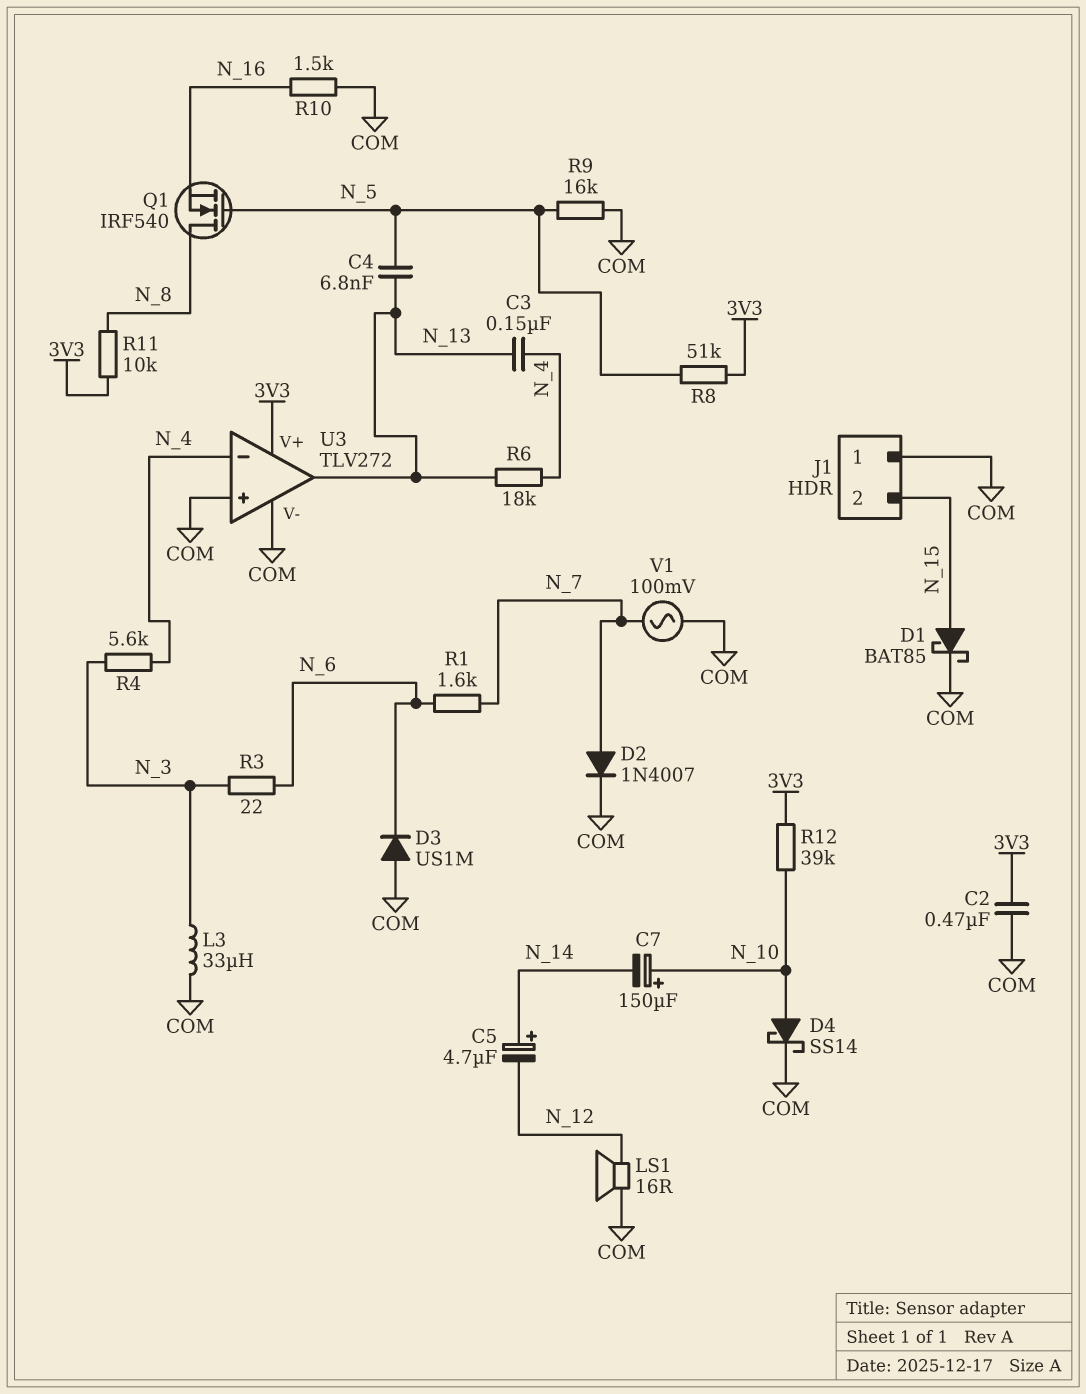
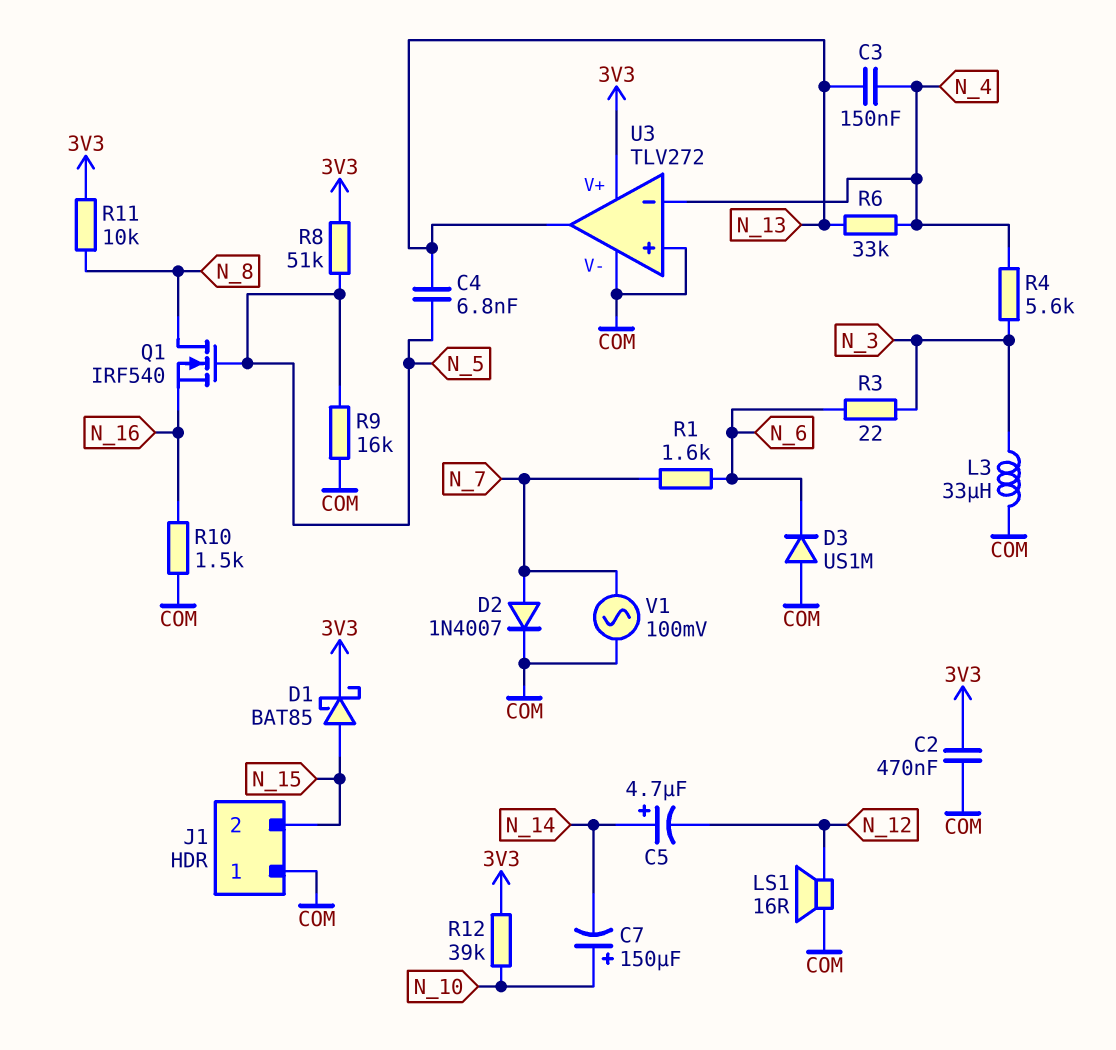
D1: schottky BAT85 (A N_15, K COM) -> schottky BAT85 (A N_15, K 3V3)
D4: schottky SS14 (A N_10, K COM) -> none
R6: 18k (N_4, N_13) -> 33k (N_4, N_13)

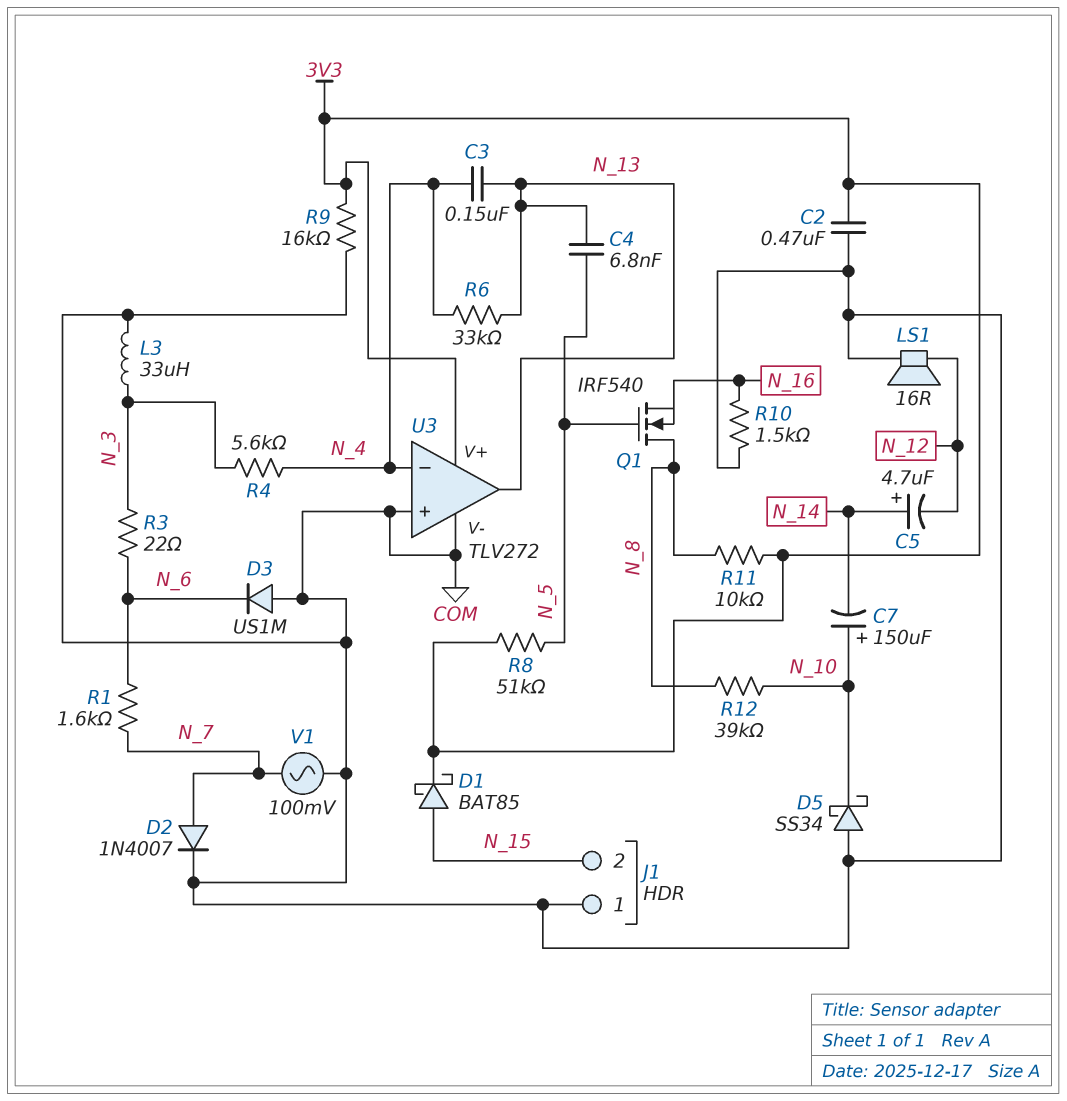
D5: none -> schottky SS34 (A COM, K N_10)
R9: 16k (COM, N_5) -> 16k (3V3, COM)
R12: 39k (3V3, N_10) -> 39k (N_8, N_10)

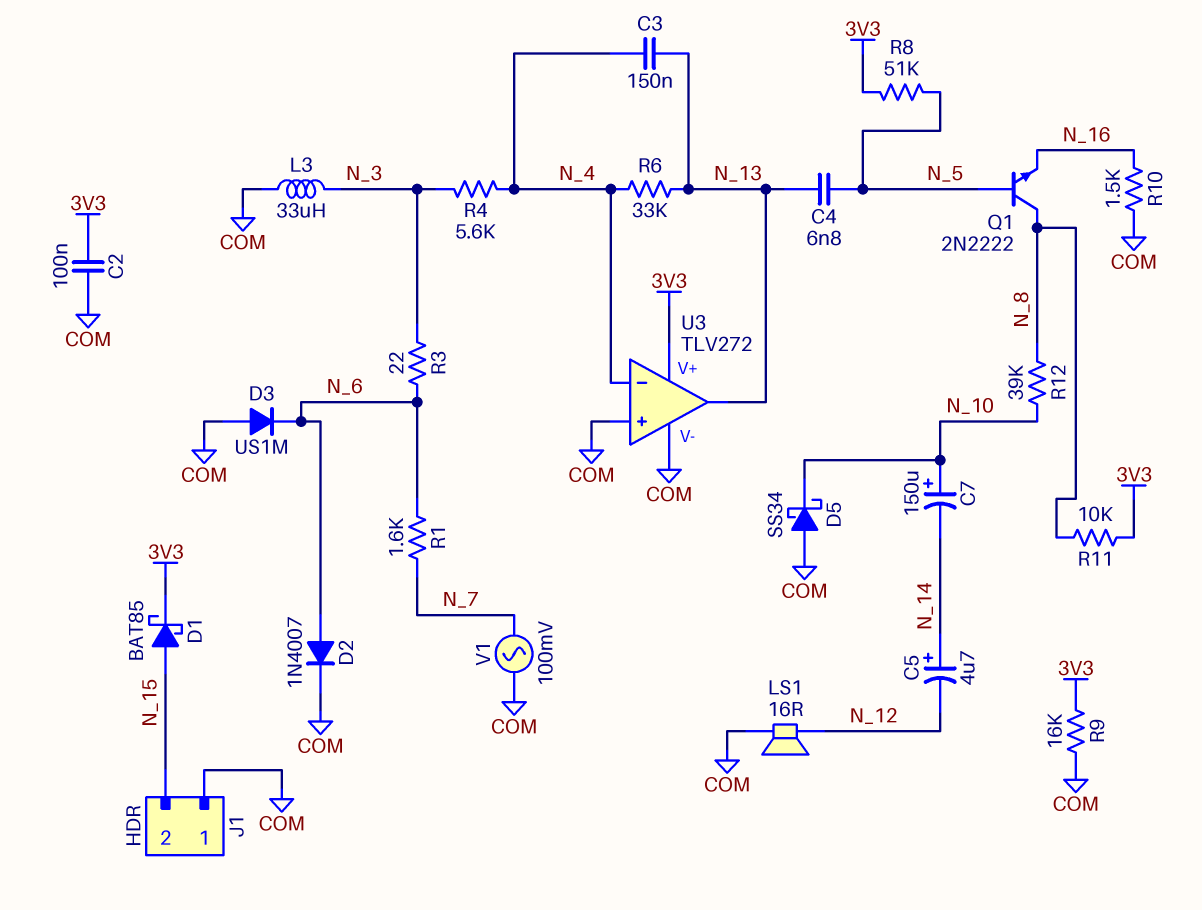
C2: 470nF (3V3, COM) -> 100nF (3V3, COM)
D2: diode 1N4007 (A N_7, K COM) -> diode 1N4007 (A N_6, K COM)
Q1: NMOS IRF540 (G N_5, D N_8, S N_16) -> NPN 2N2222 (B N_5, C N_8, E N_16)

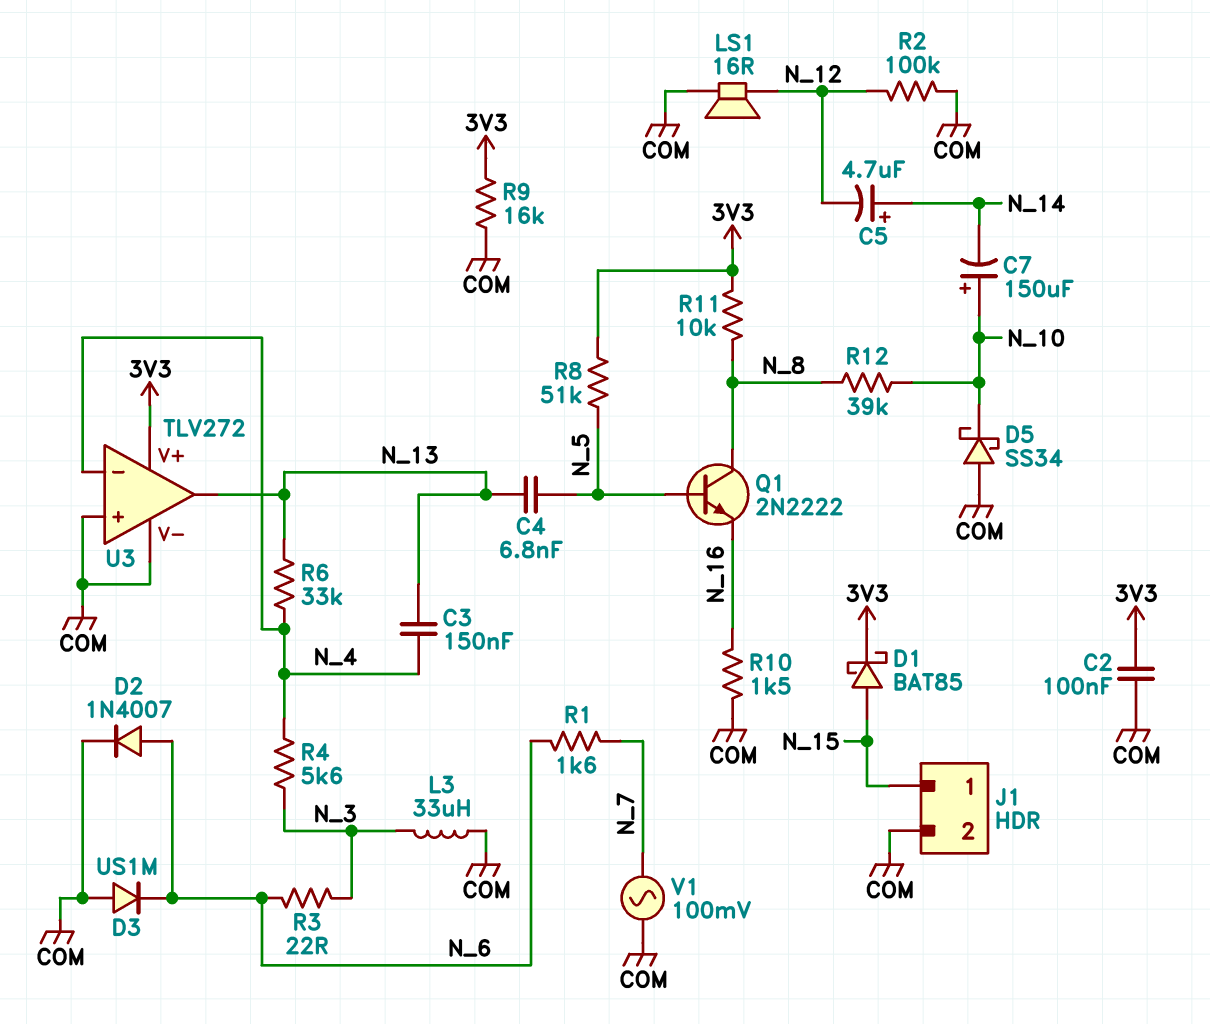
J1 pin 1: COM -> N_15
J1 pin 2: N_15 -> COM
R2: none -> 100k (COM, N_12)

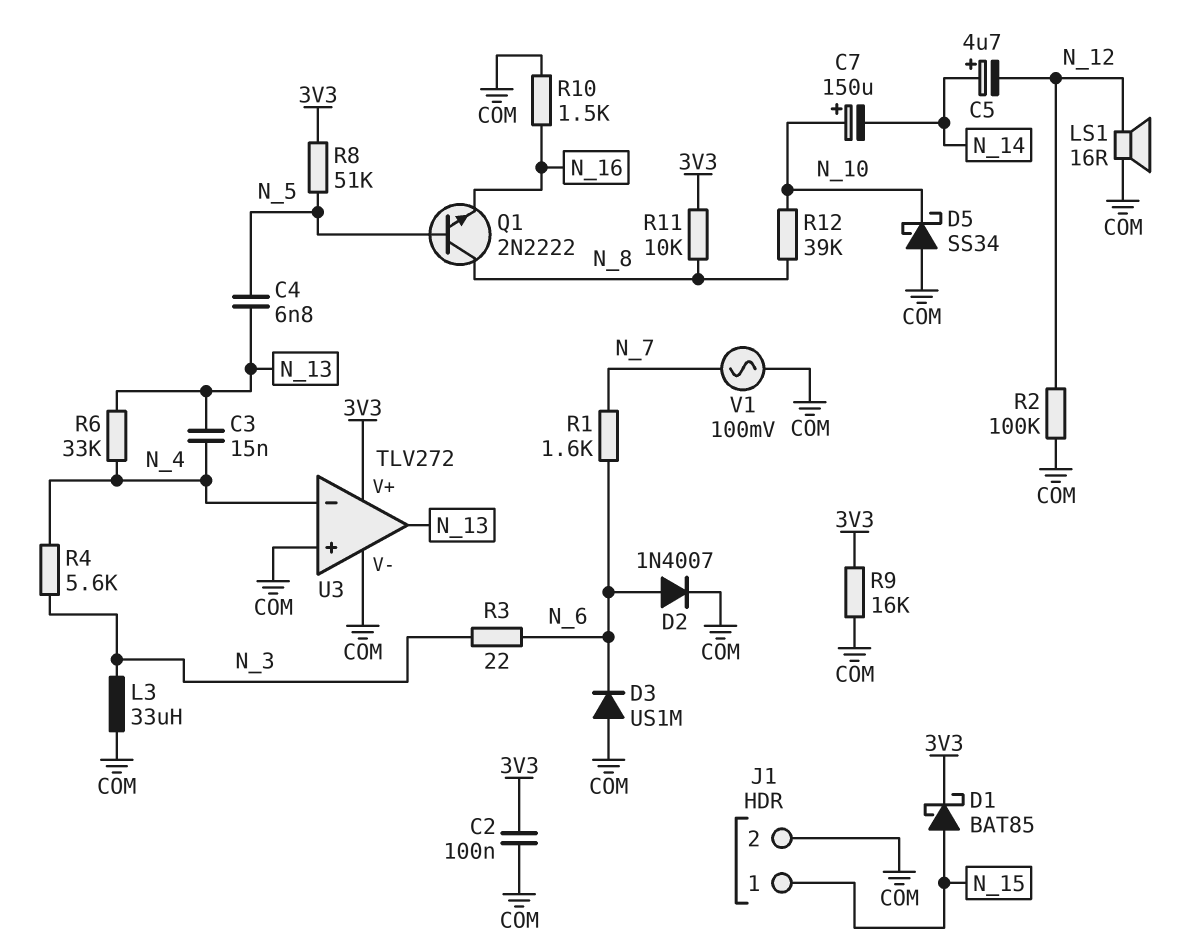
C3: 150nF (N_4, N_13) -> 15nF (N_4, N_13)

